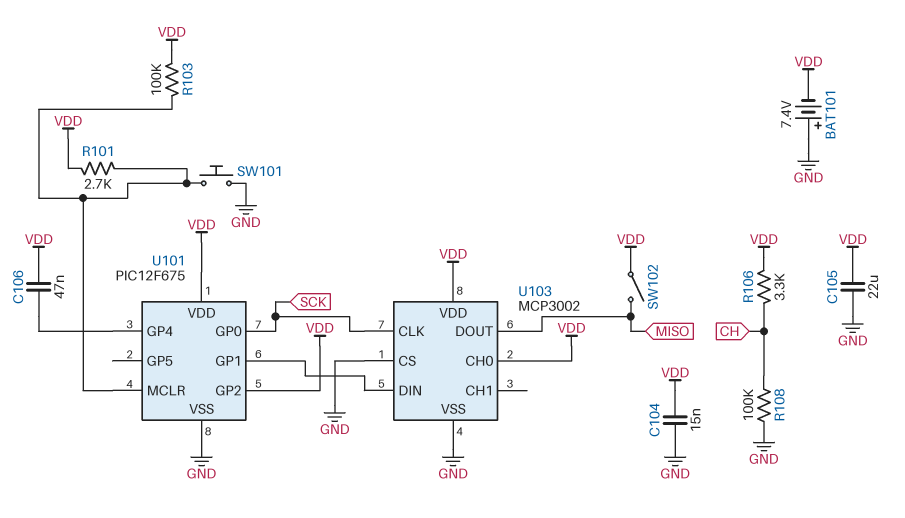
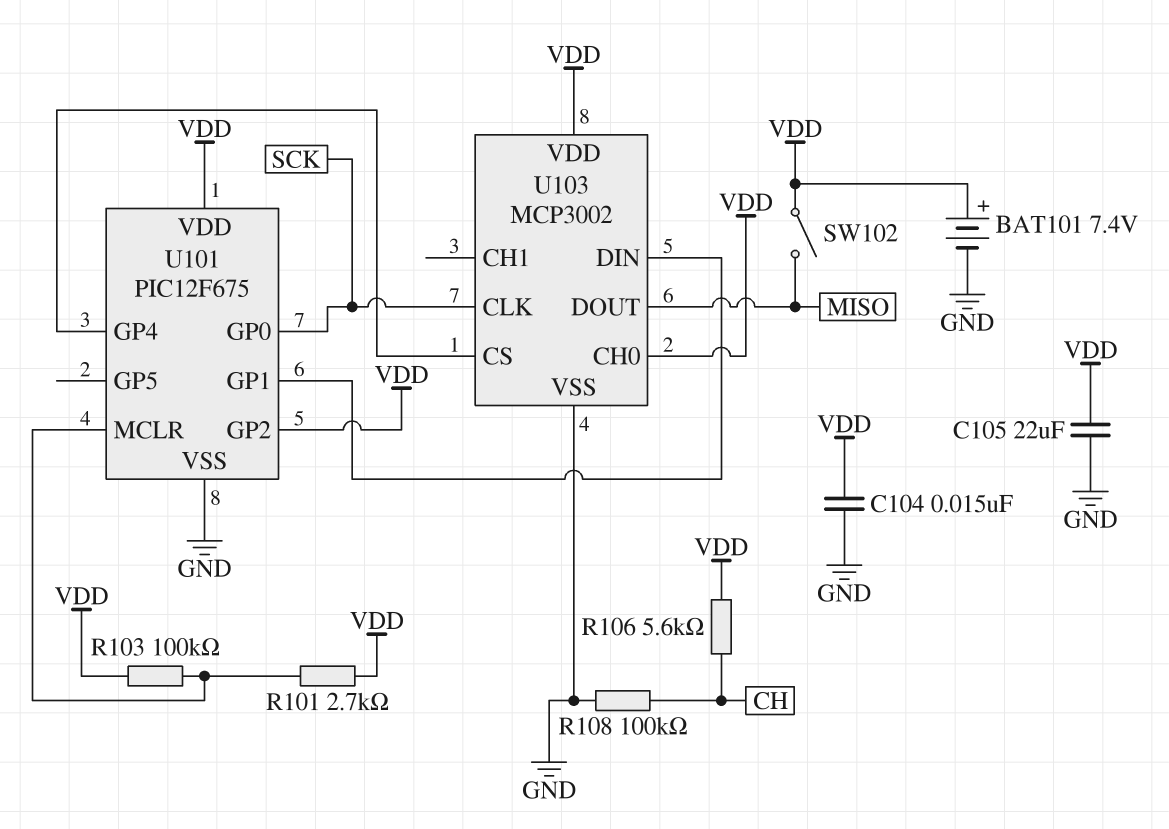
BAT101: 7.4V (plus GND, minus VDD) -> 7.4V (plus VDD, minus GND)
C106: 47nF (U101/GP4, VDD) -> none
R106: 3.3k (CH, VDD) -> 5.6k (CH, VDD)
SW101: button (GND, U101/MCLR) -> none
U103 pin CS: GND -> U101/GP4

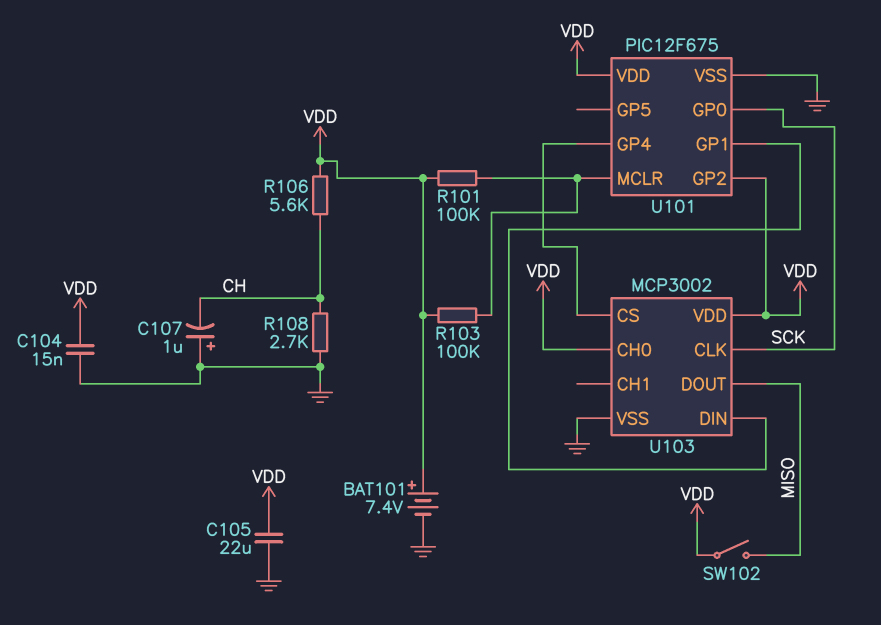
C107: none -> 1uF (plus GND, minus CH)
R101: 2.7k (U101/MCLR, VDD) -> 100k (U101/MCLR, VDD)
R108: 100k (CH, GND) -> 2.7k (CH, GND)

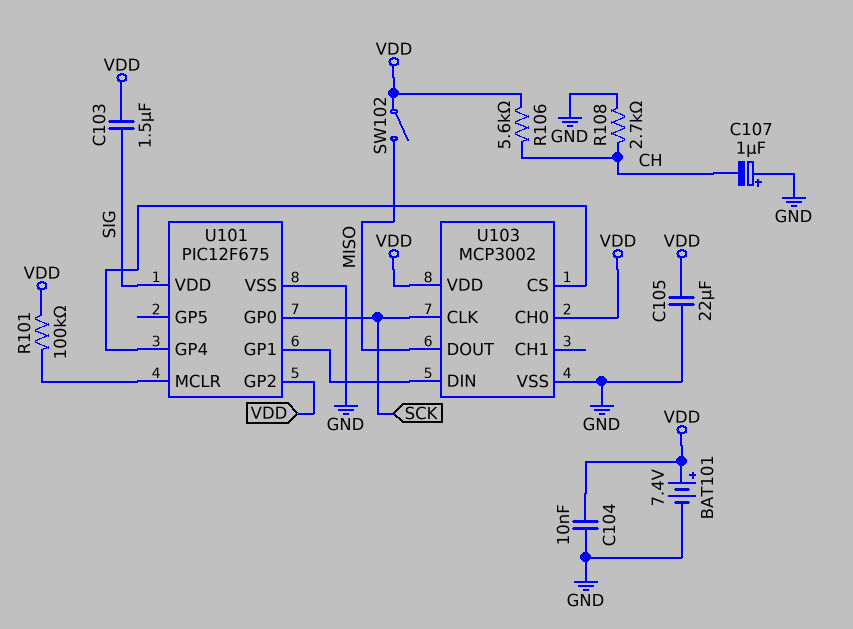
C103: none -> 1.5uF (SIG, VDD)
C104: 15nF (GND, VDD) -> 10nF (GND, VDD)
R103: 100k (U101/MCLR, VDD) -> none
U101 pin VDD: VDD -> SIG

